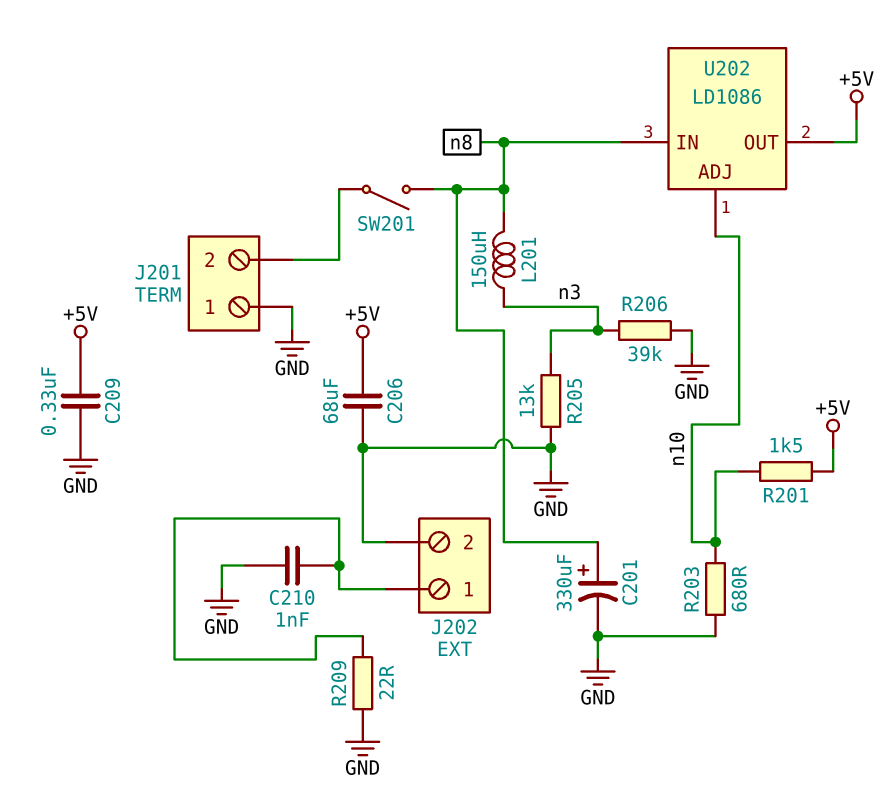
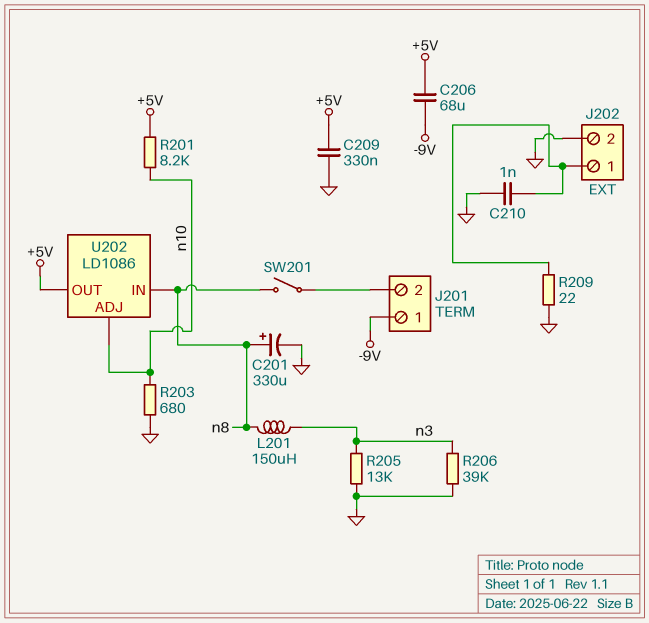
C206: 68uF (+5V, GND) -> 68uF (+5V, -9V)
J201 pin 1: GND -> -9V
R201: 1.5k (+5V, n10) -> 8.2k (+5V, n10)

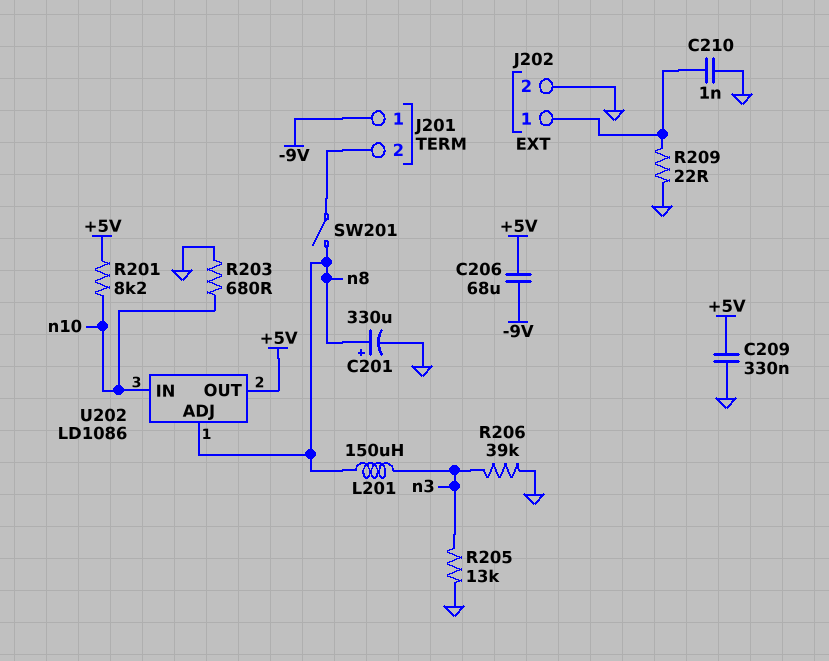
U202 pin ADJ: n10 -> n8
U202 pin IN: n8 -> n10

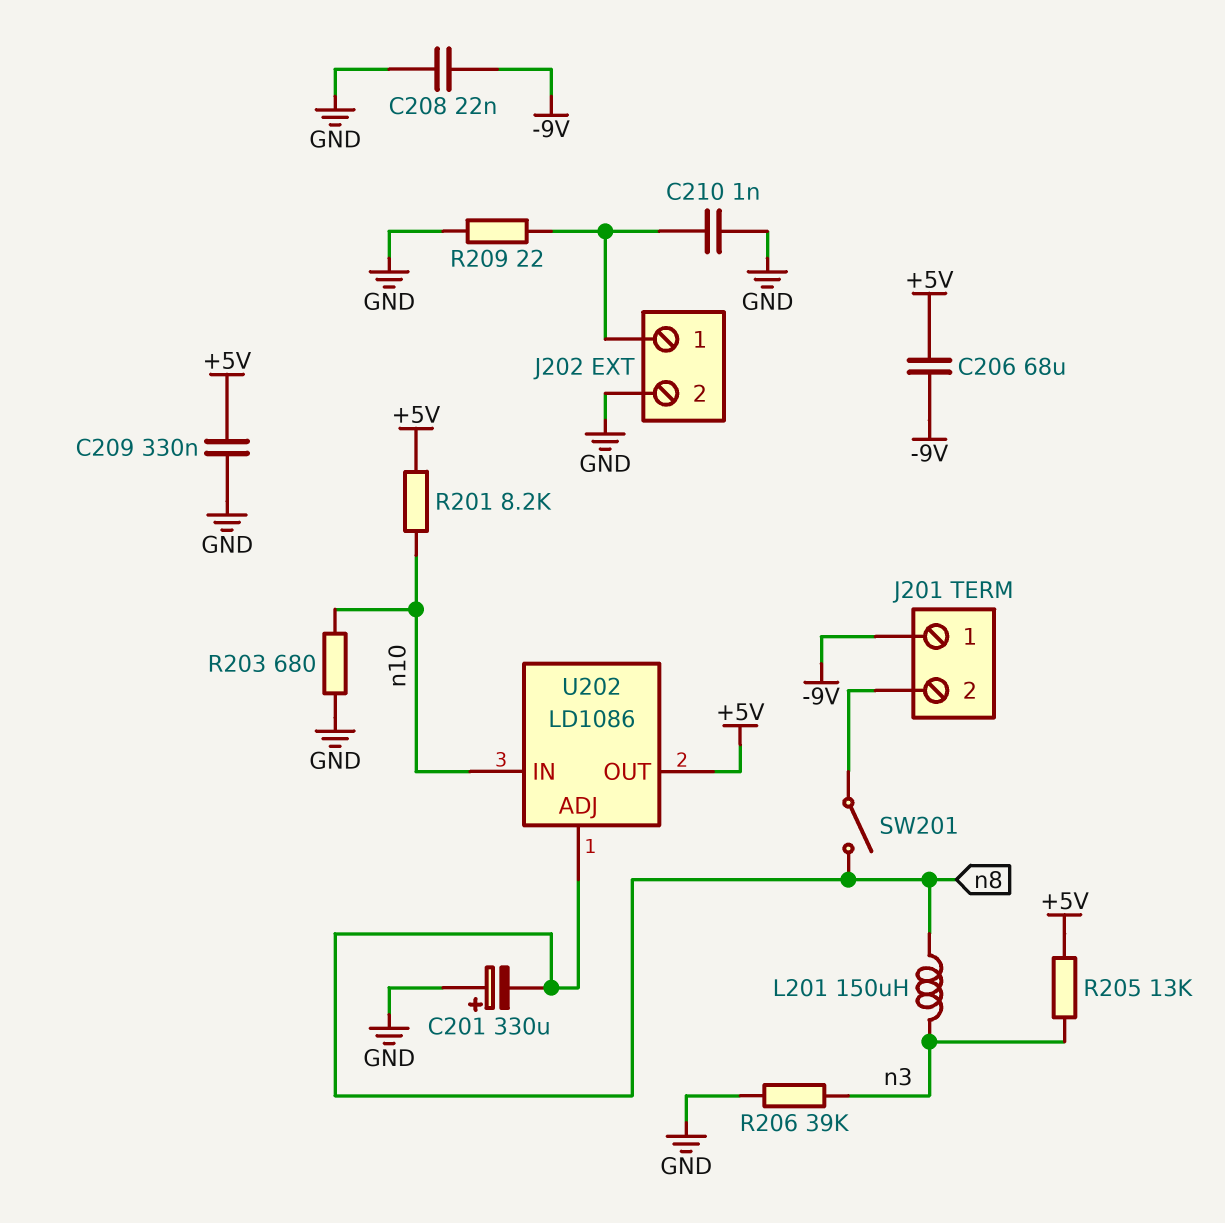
C201: 330uF (plus n8, minus GND) -> 330uF (plus GND, minus n8)
C208: none -> 22nF (-9V, GND)
R205: 13k (GND, n3) -> 13k (+5V, n3)

